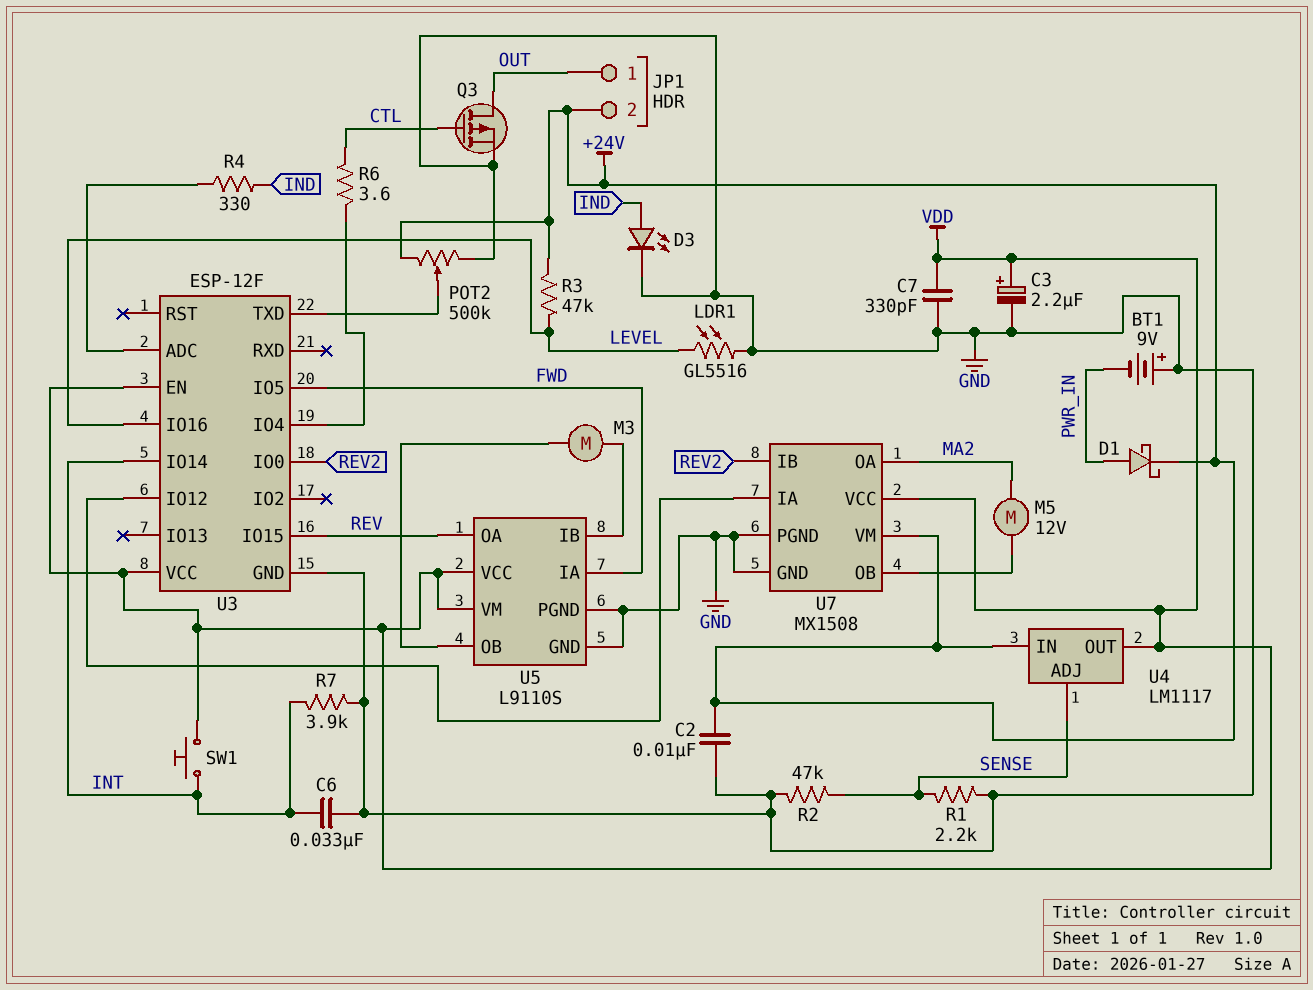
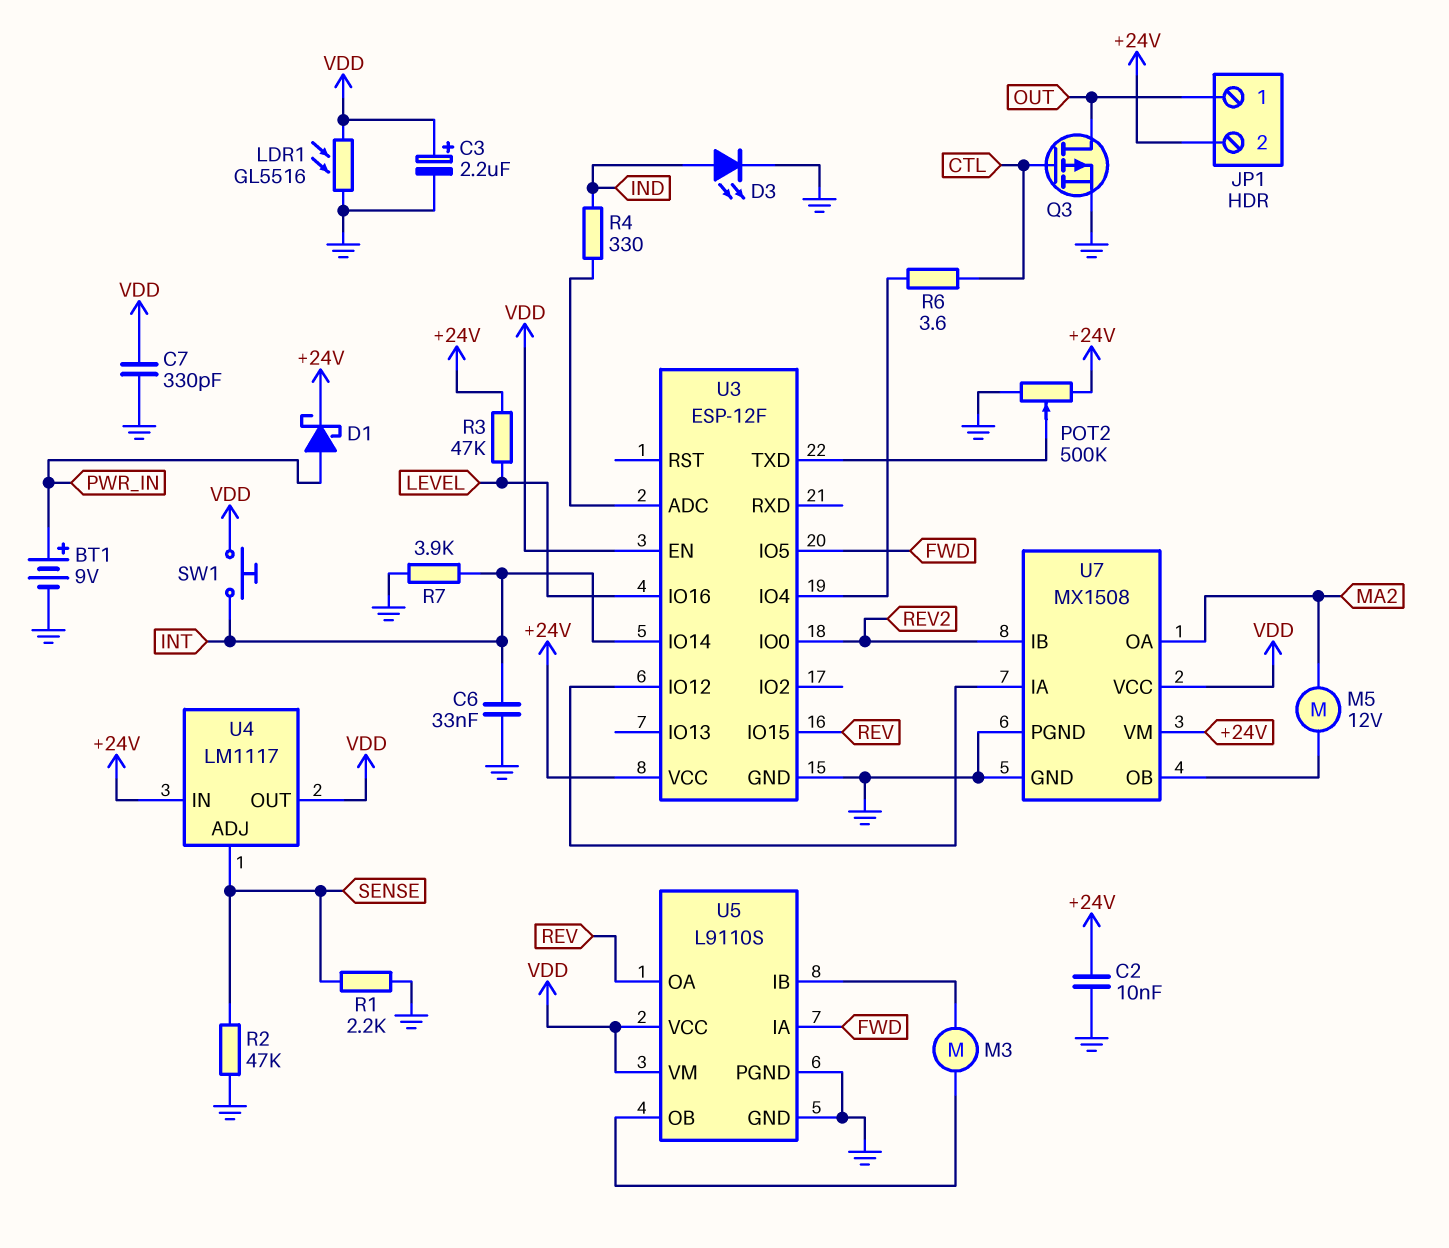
BT1: 9V (plus GND, minus PWR_IN) -> 9V (plus PWR_IN, minus GND)
LDR1: GL5516 (GND, LEVEL) -> GL5516 (GND, VDD)
U3 pin VCC: VDD -> +24V

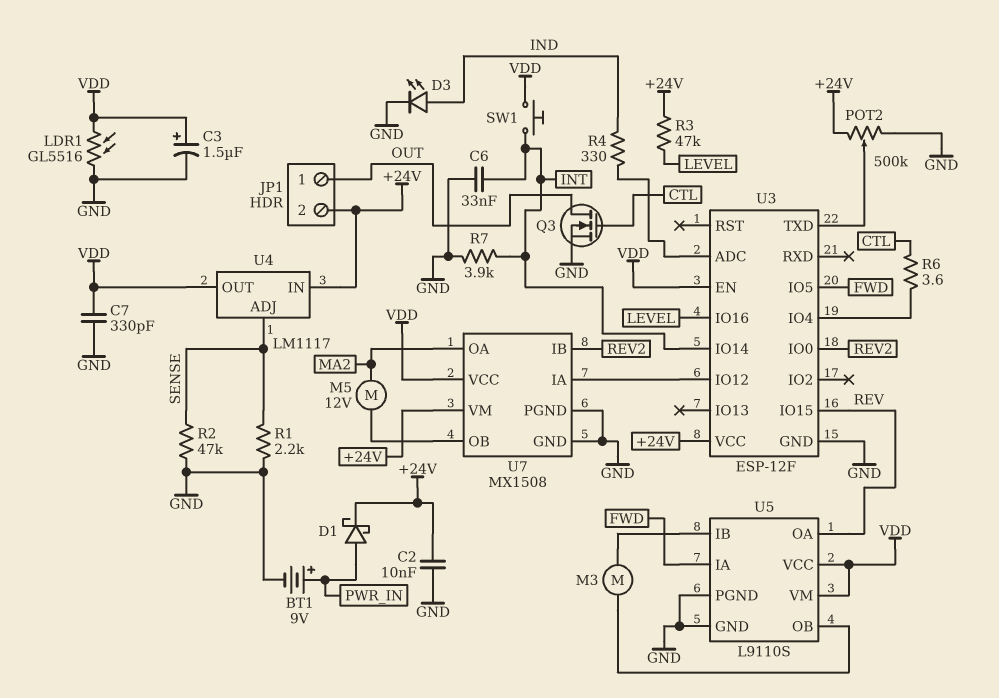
C3: 2.2uF (plus VDD, minus GND) -> 1.5uF (plus VDD, minus GND)
Q3: PMOS (G CTL, D OUT, S GND) -> NMOS (G CTL, D OUT, S GND)

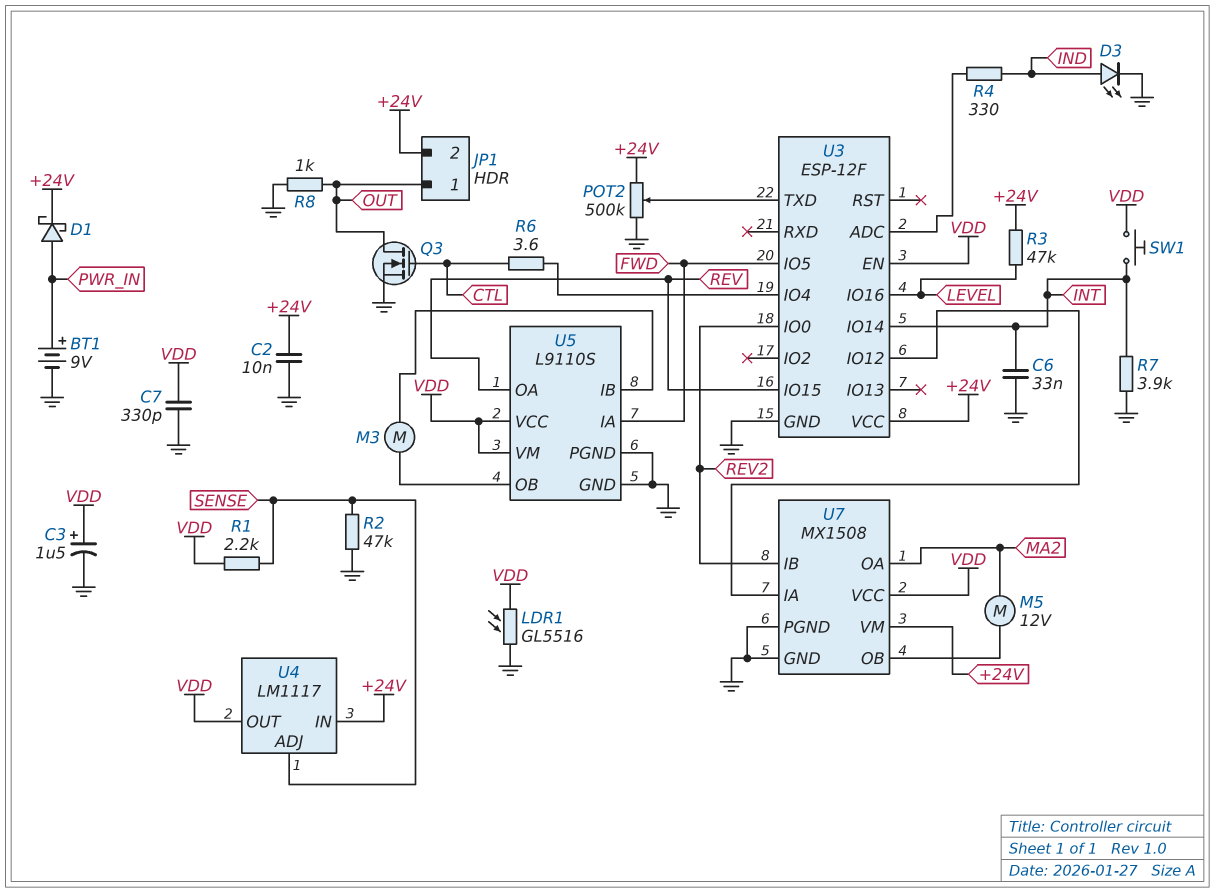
R1: 2.2k (GND, SENSE) -> 2.2k (SENSE, VDD)
R8: none -> 1k (GND, OUT)

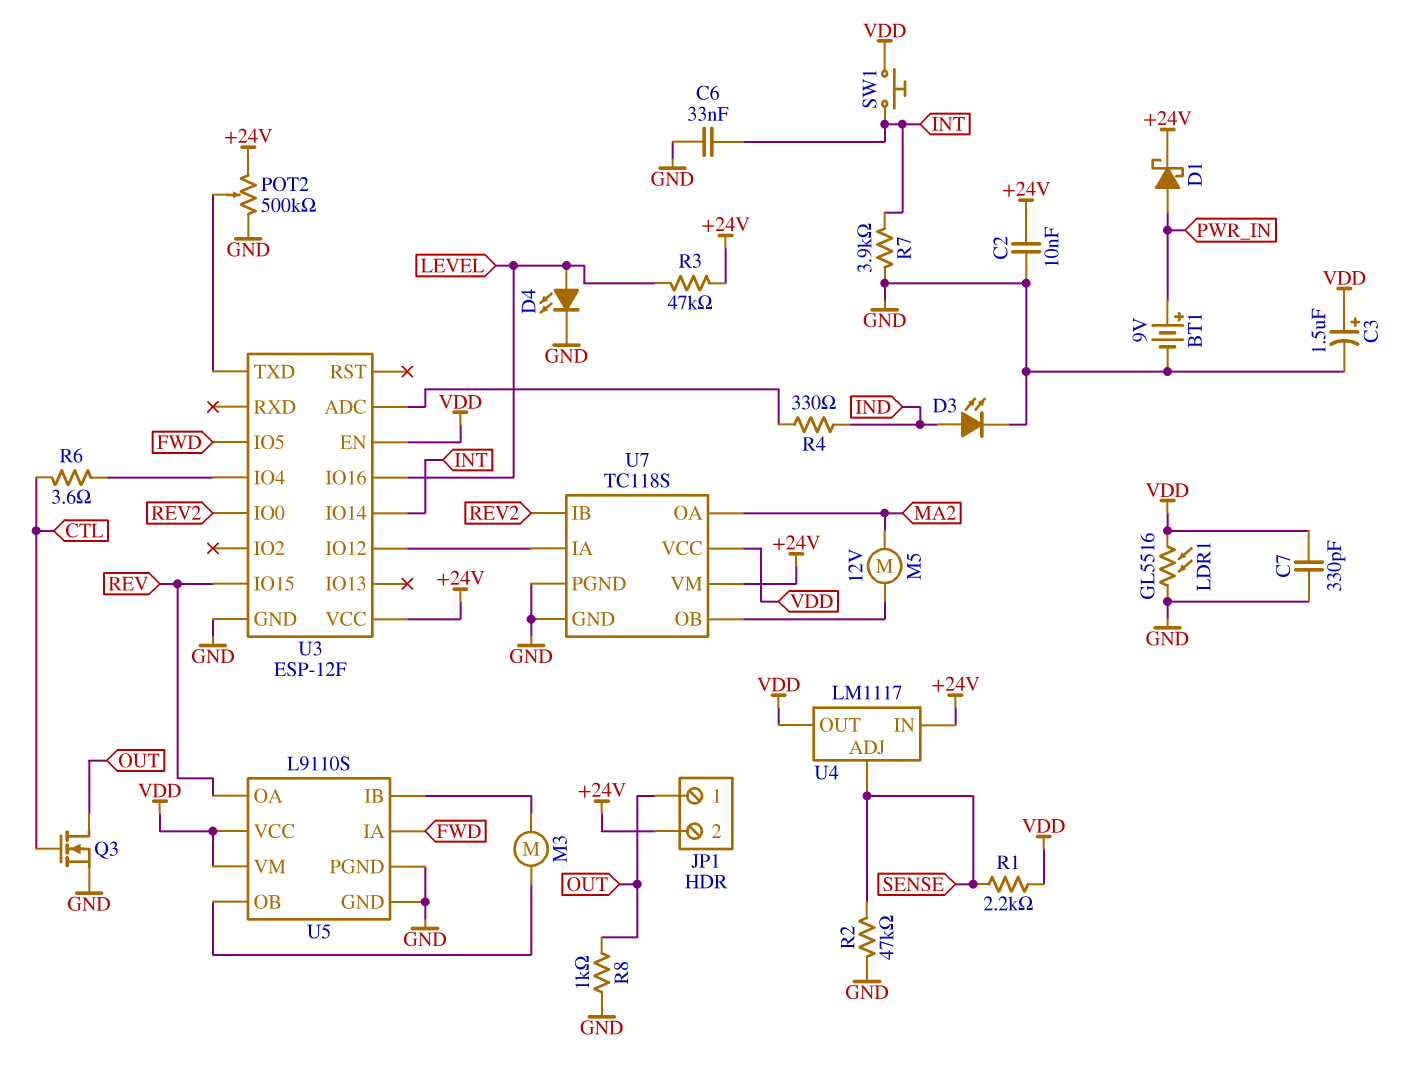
D4: none -> LED (A LEVEL, K GND)
U7: MX1508 -> TC118S

